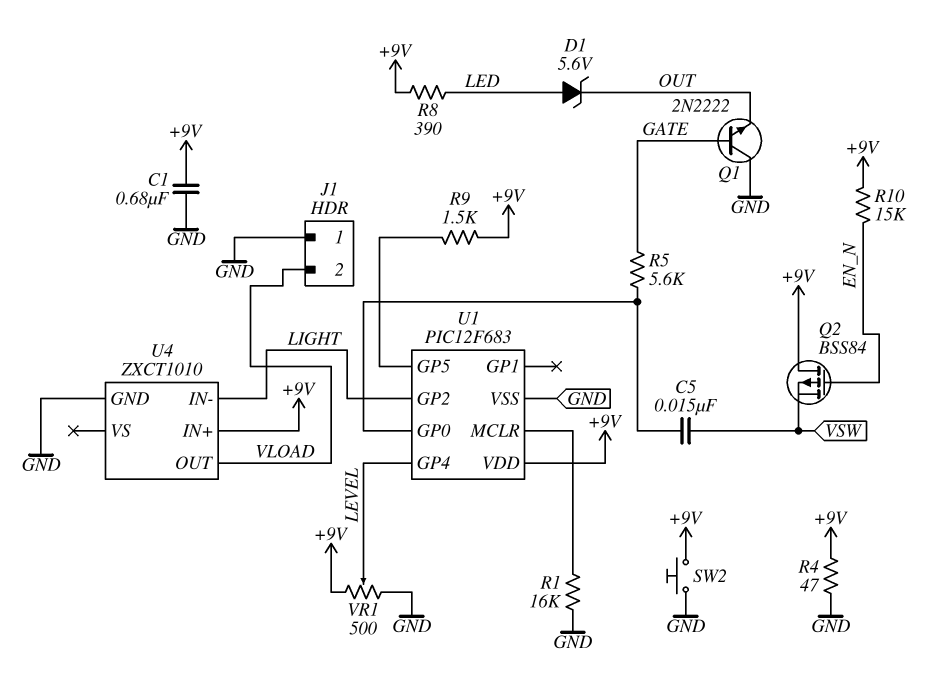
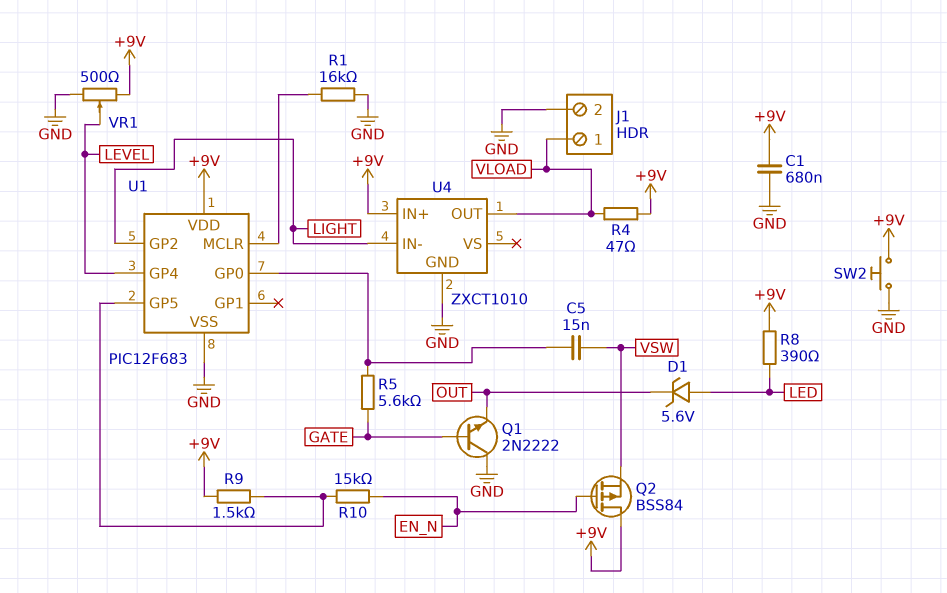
J1 pin 1: GND -> VLOAD
J1 pin 2: VLOAD -> GND
R4: 47 (+9V, GND) -> 47 (+9V, VLOAD)
R10: 15k (+9V, EN_N) -> 15k (EN_N, U1/GP5)

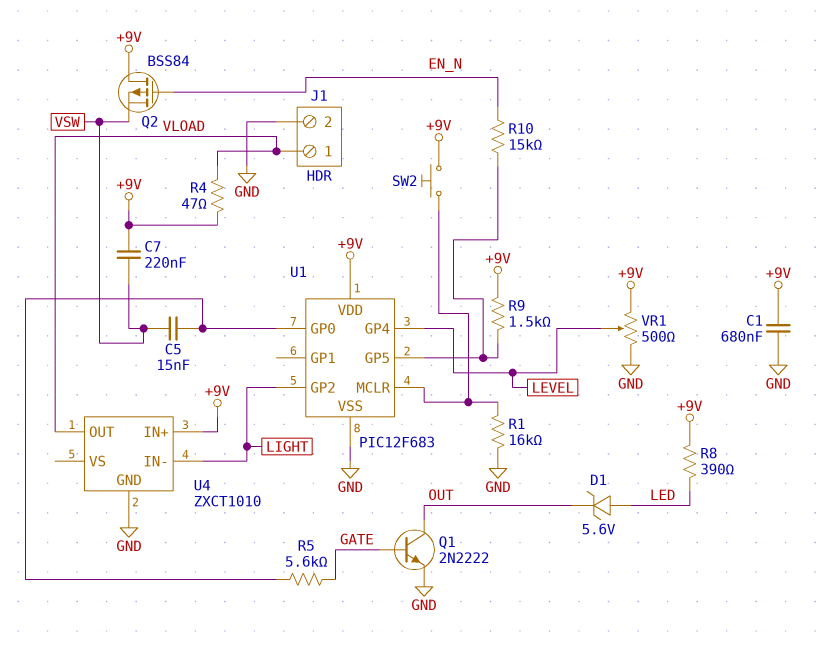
C7: none -> 220nF (+9V, VSW)
Q1: NPN 2N2222 (B GATE, C GND, E OUT) -> NPN 2N2222 (B GATE, C OUT, E GND)
SW2: button (+9V, GND) -> button (+9V, U1/MCLR)

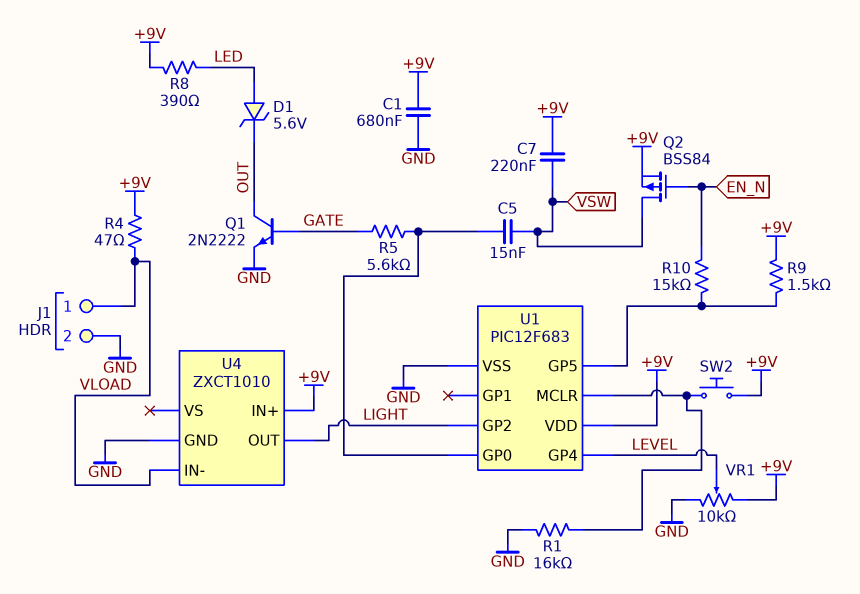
Q2: PMOS BSS84 (G EN_N, D +9V, S VSW) -> PMOS BSS84 (G EN_N, D VSW, S +9V)
U4 pin IN-: LIGHT -> VLOAD
U4 pin OUT: VLOAD -> LIGHT
VR1: 500 (+9V, GND, wiper LEVEL) -> 10k (+9V, GND, wiper LEVEL)

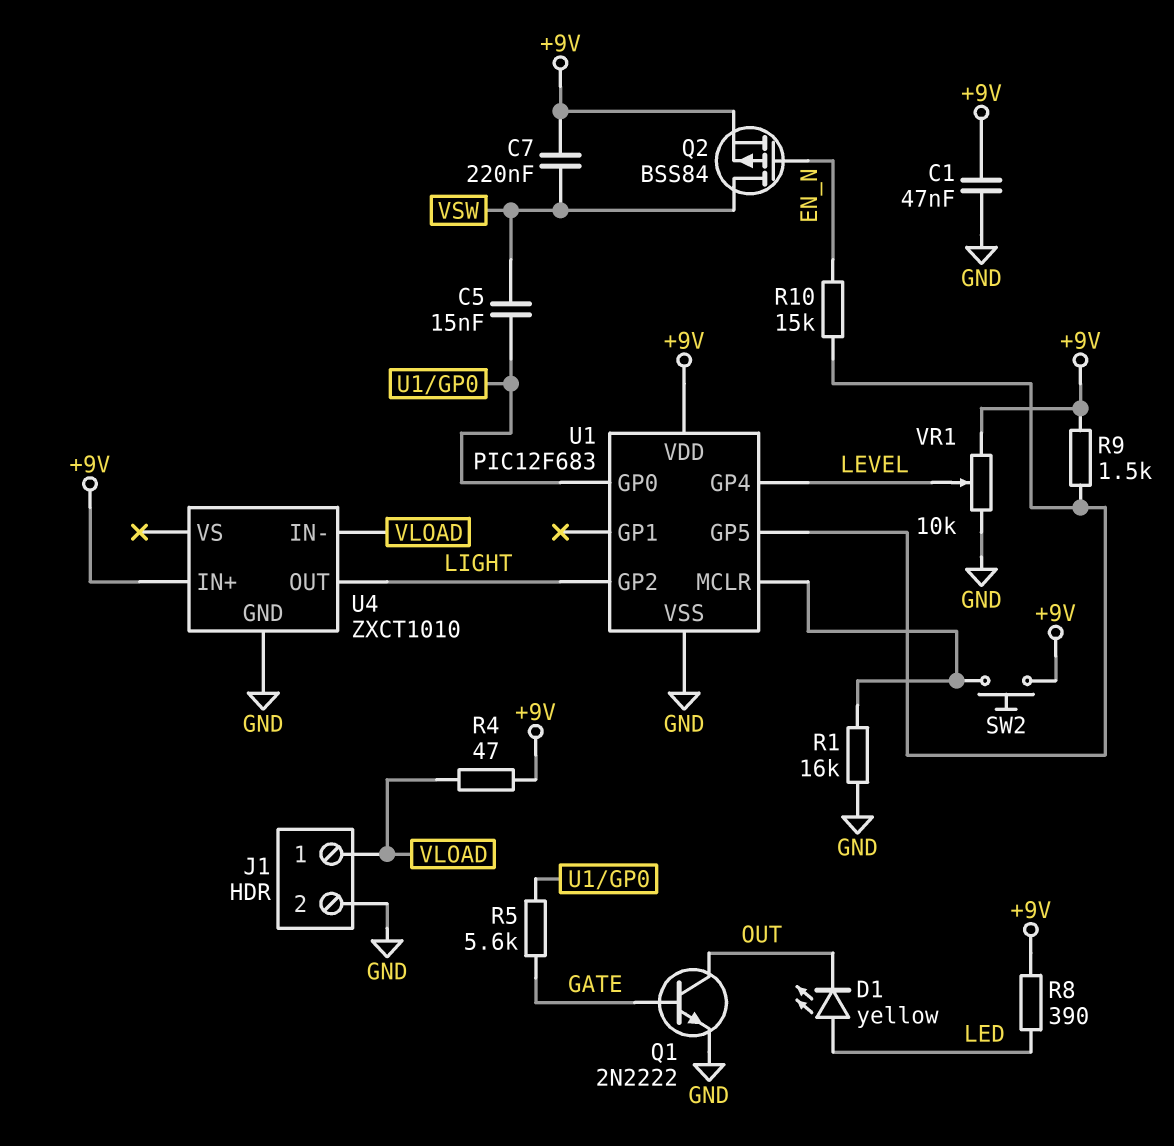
C1: 680nF (+9V, GND) -> 47nF (+9V, GND)
D1: zener 5.6V (A LED, K OUT) -> LED yellow (A LED, K OUT)

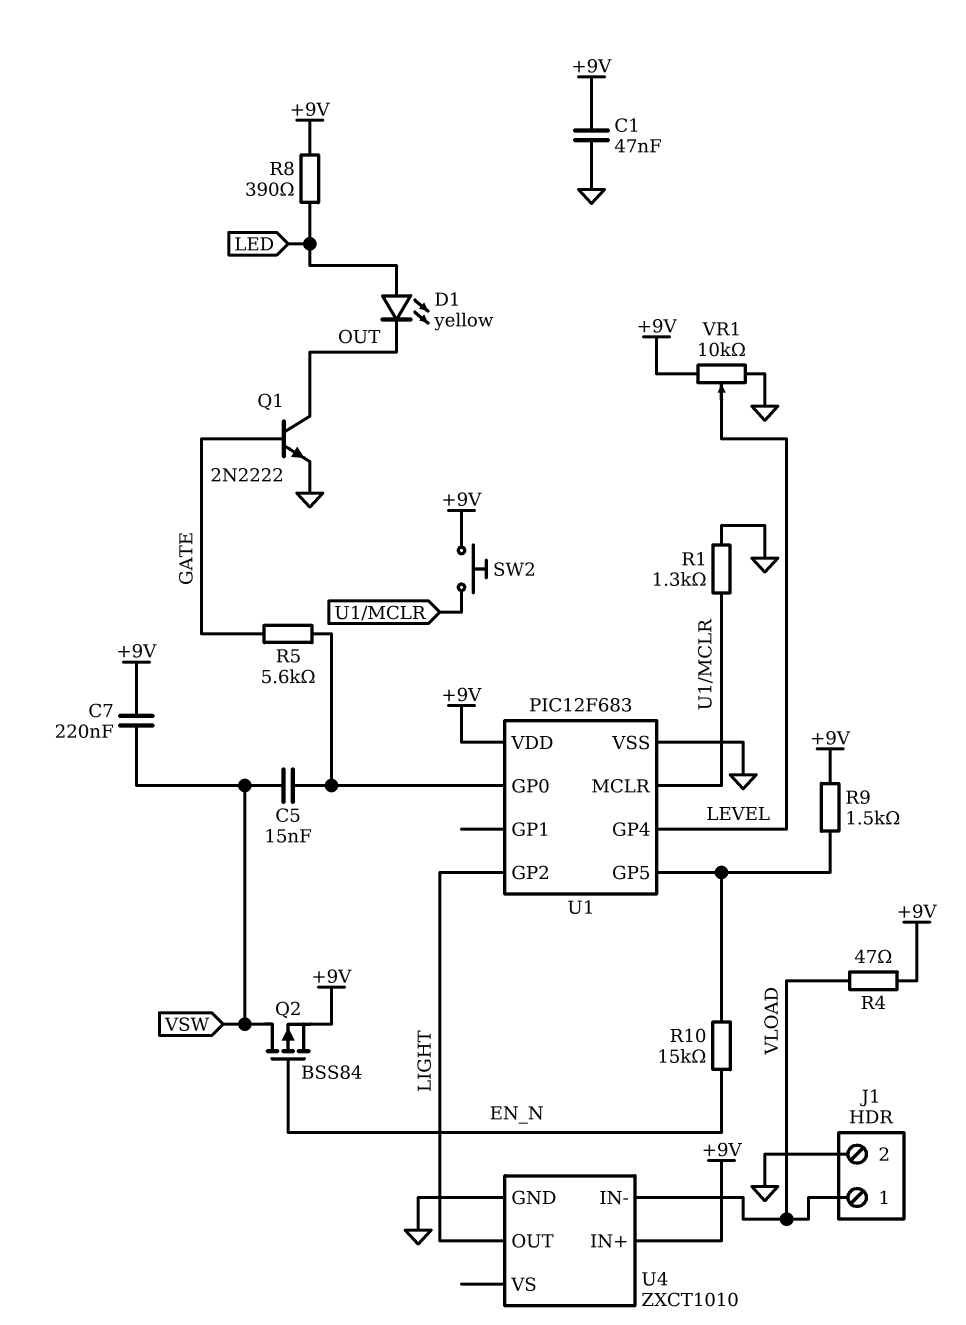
R1: 16k (GND, U1/MCLR) -> 1.3k (GND, U1/MCLR)

